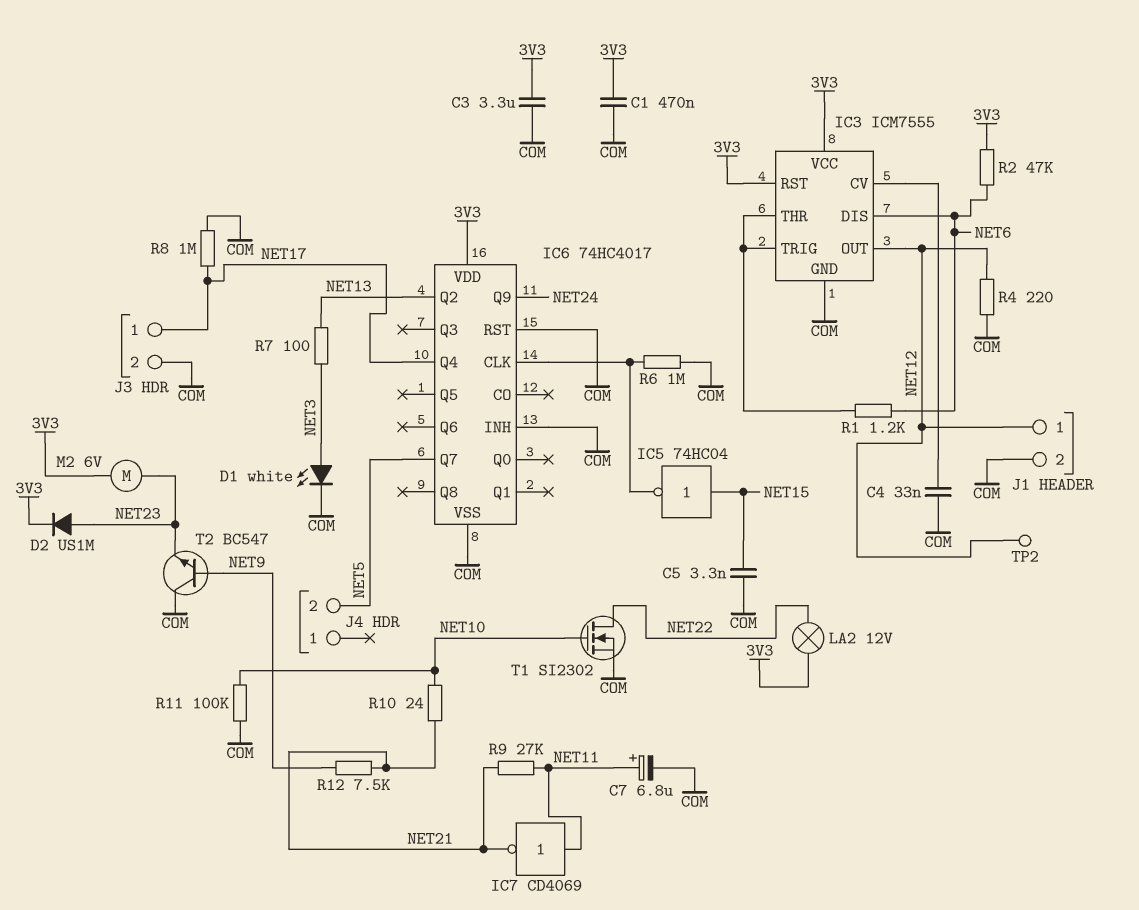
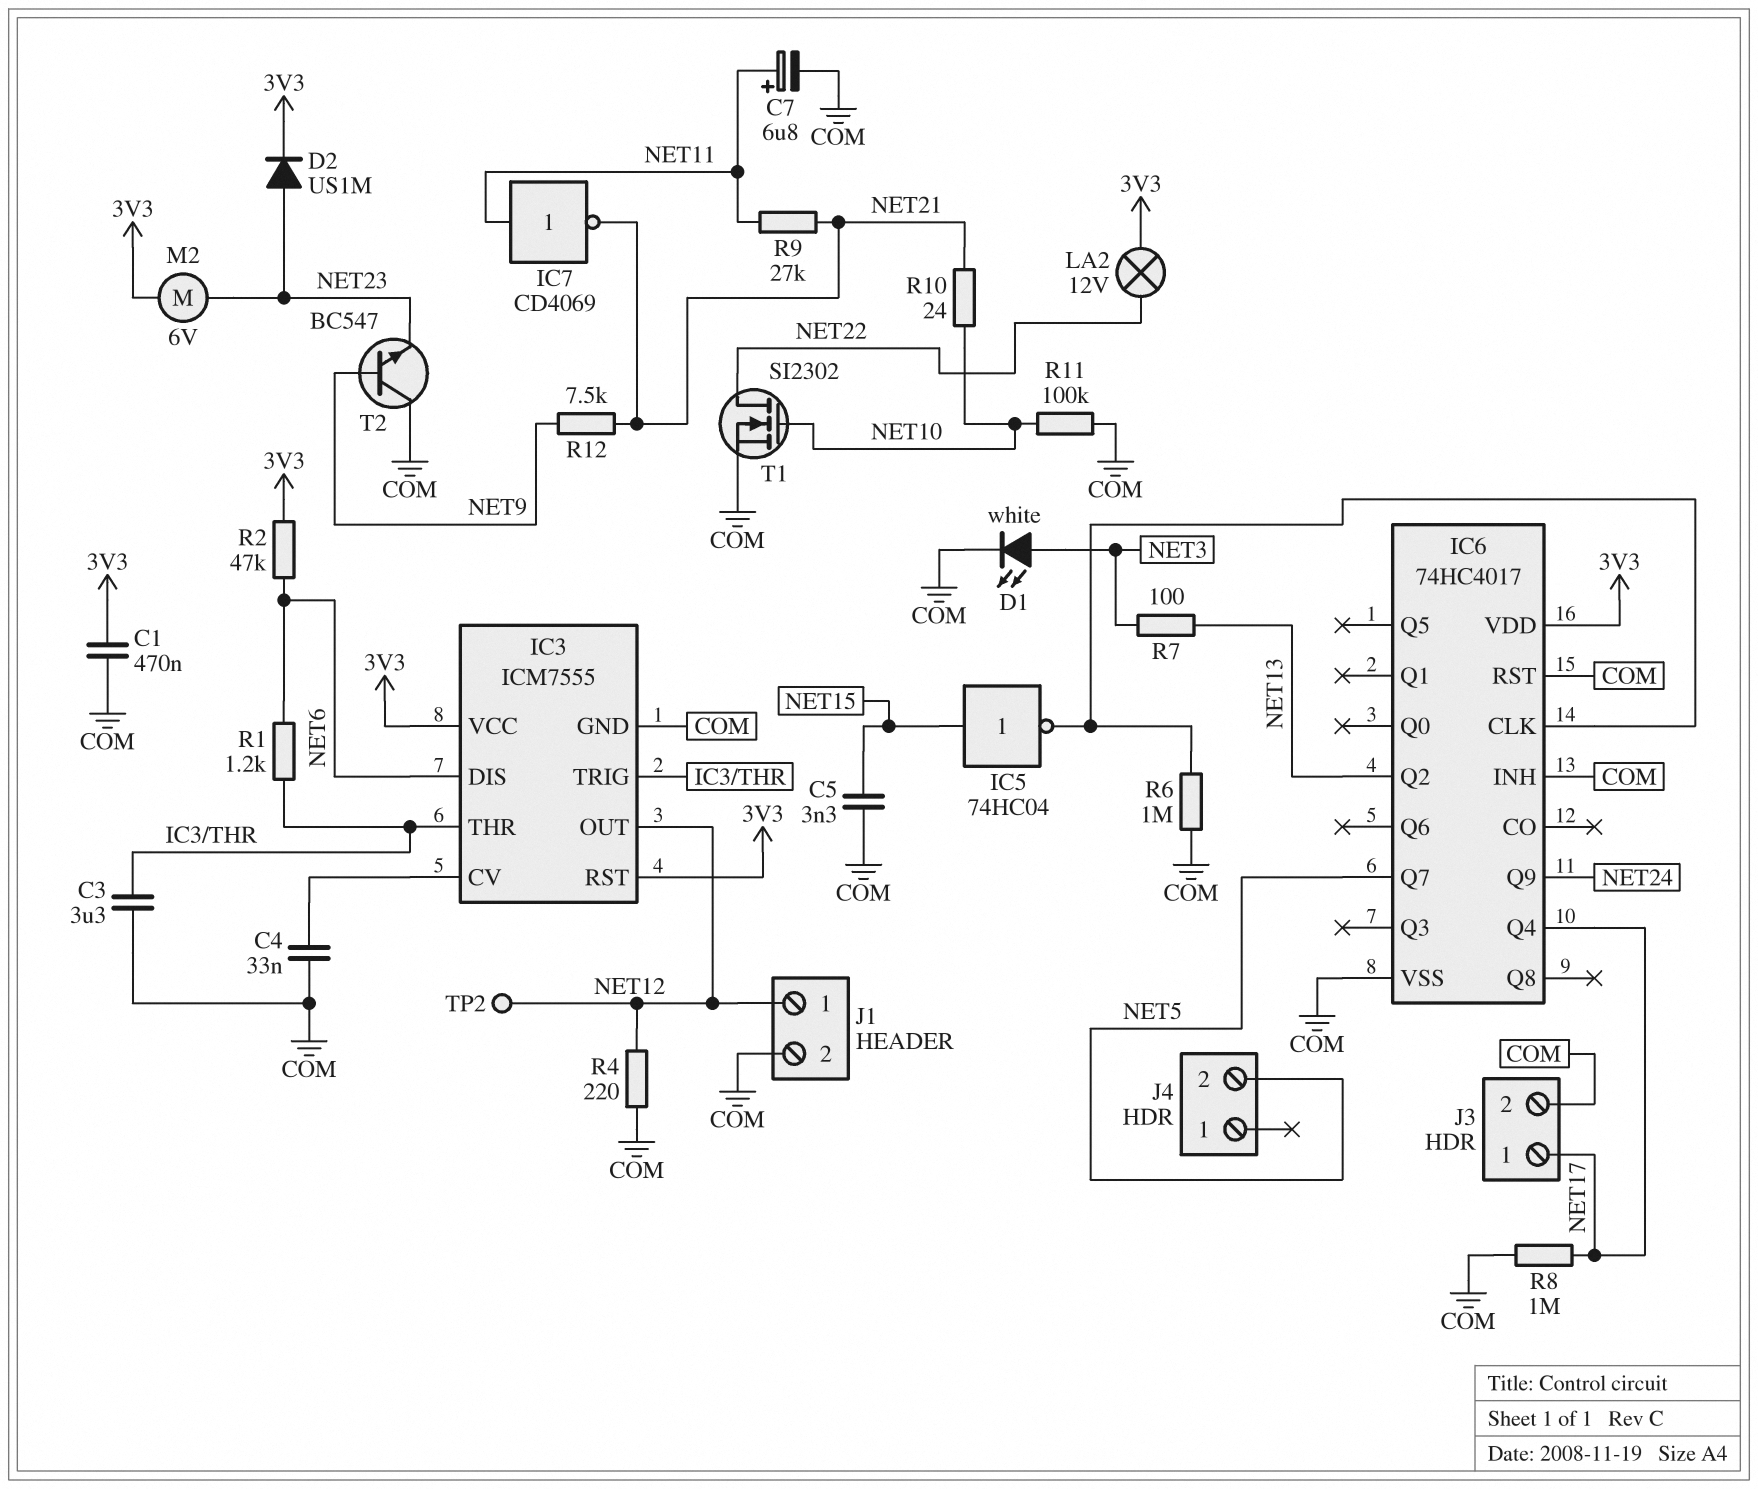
C3: 3.3uF (3V3, COM) -> 3.3uF (COM, IC3/THR)

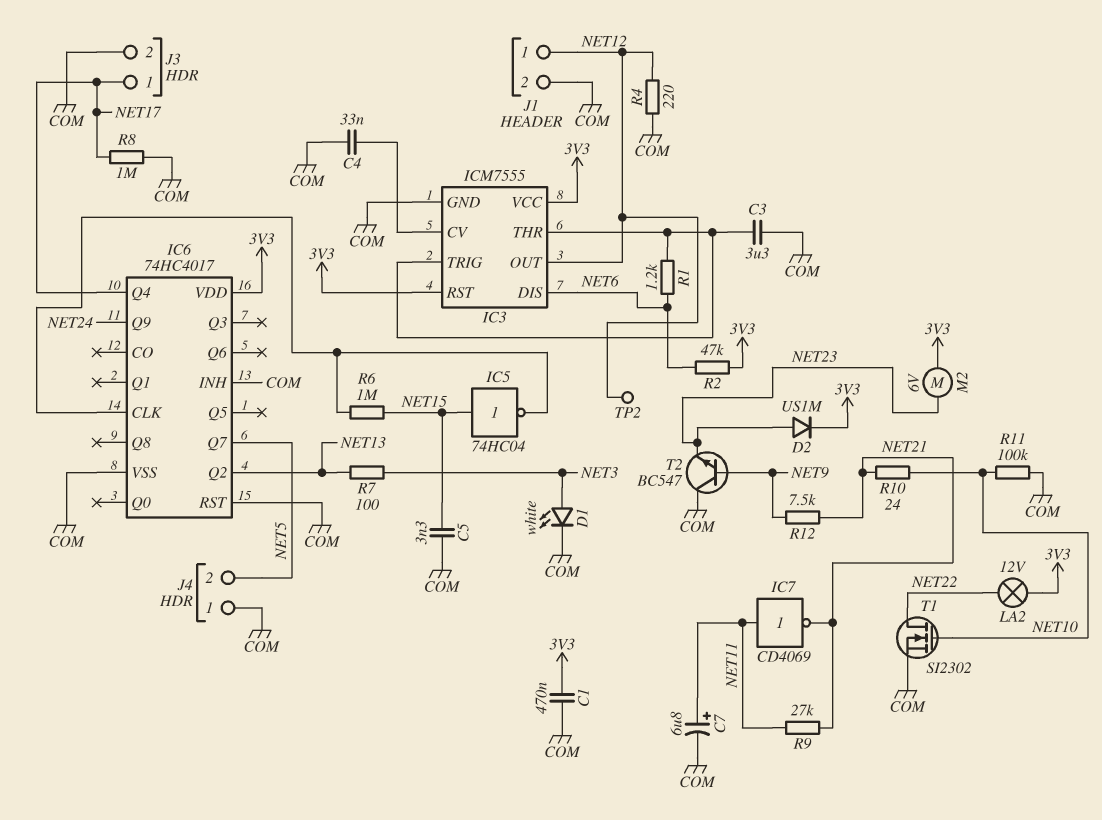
J4 pin 1: none -> COM
R6: 1M (COM, IC6/CLK) -> 1M (IC6/CLK, NET15)

